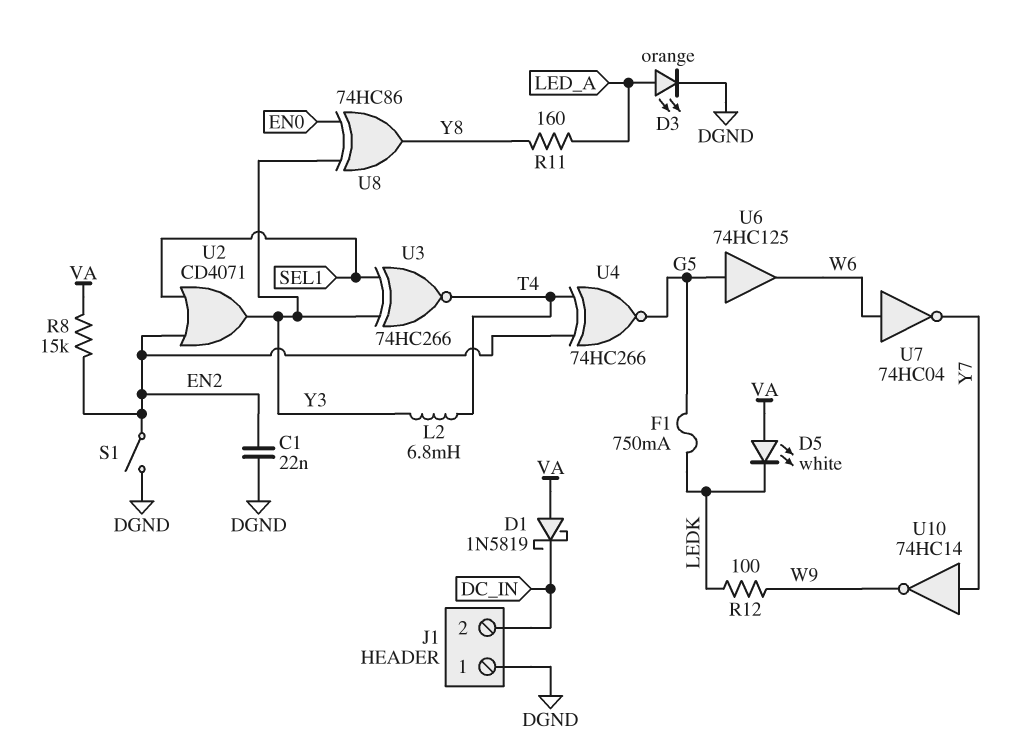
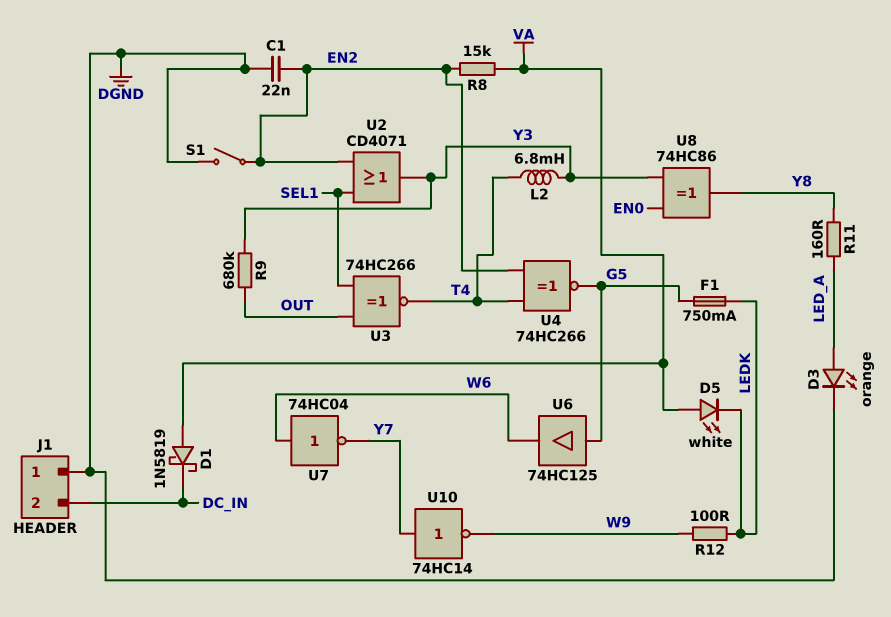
R9: none -> 680k (OUT, Y3)
U3: XNOR 74HC266 (in SEL1, in Y3, out T4) -> XNOR 74HC266 (in OUT, in SEL1, out T4)

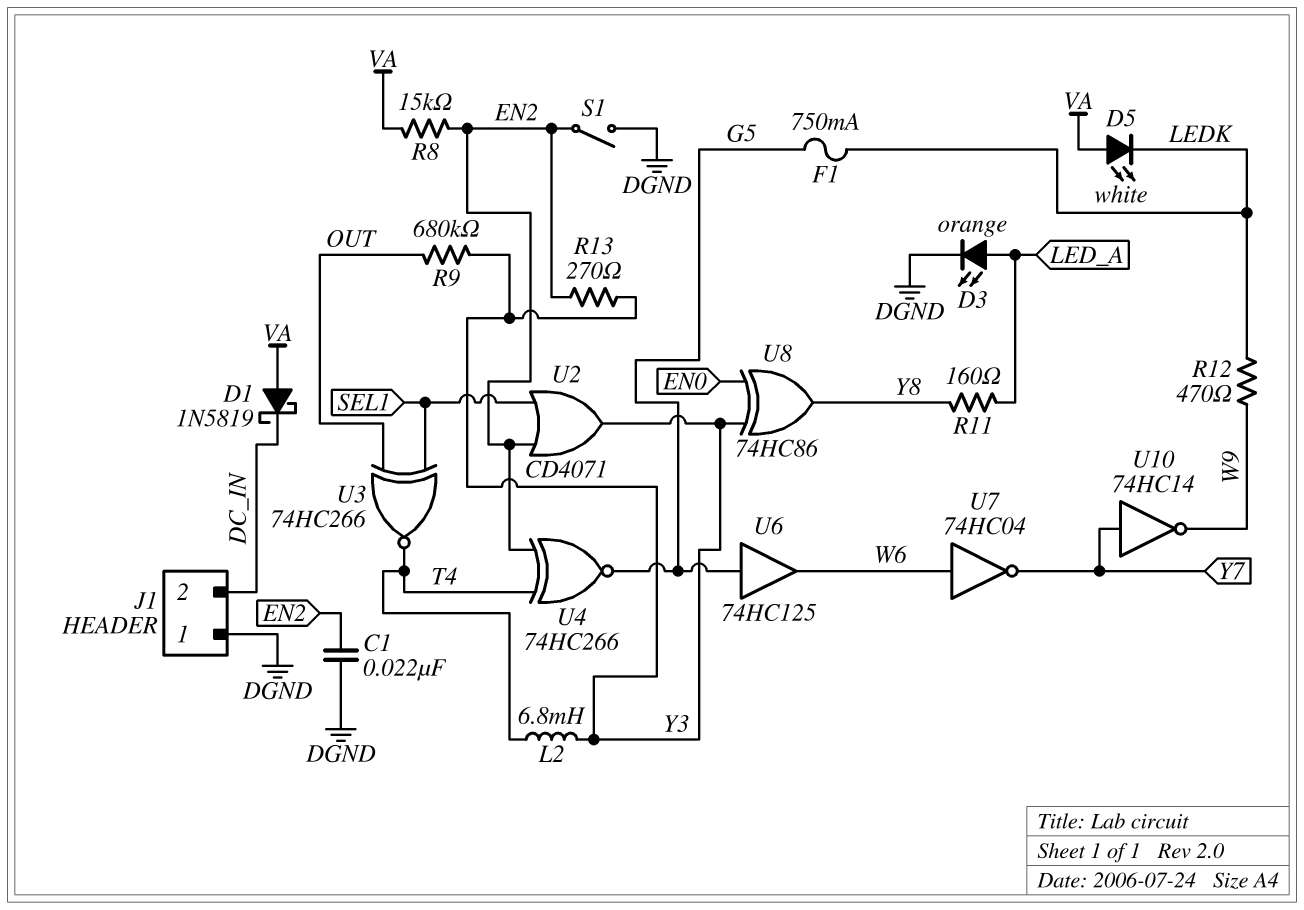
R12: 100 (LEDK, W9) -> 470 (LEDK, W9)
R13: none -> 270 (EN2, Y3)

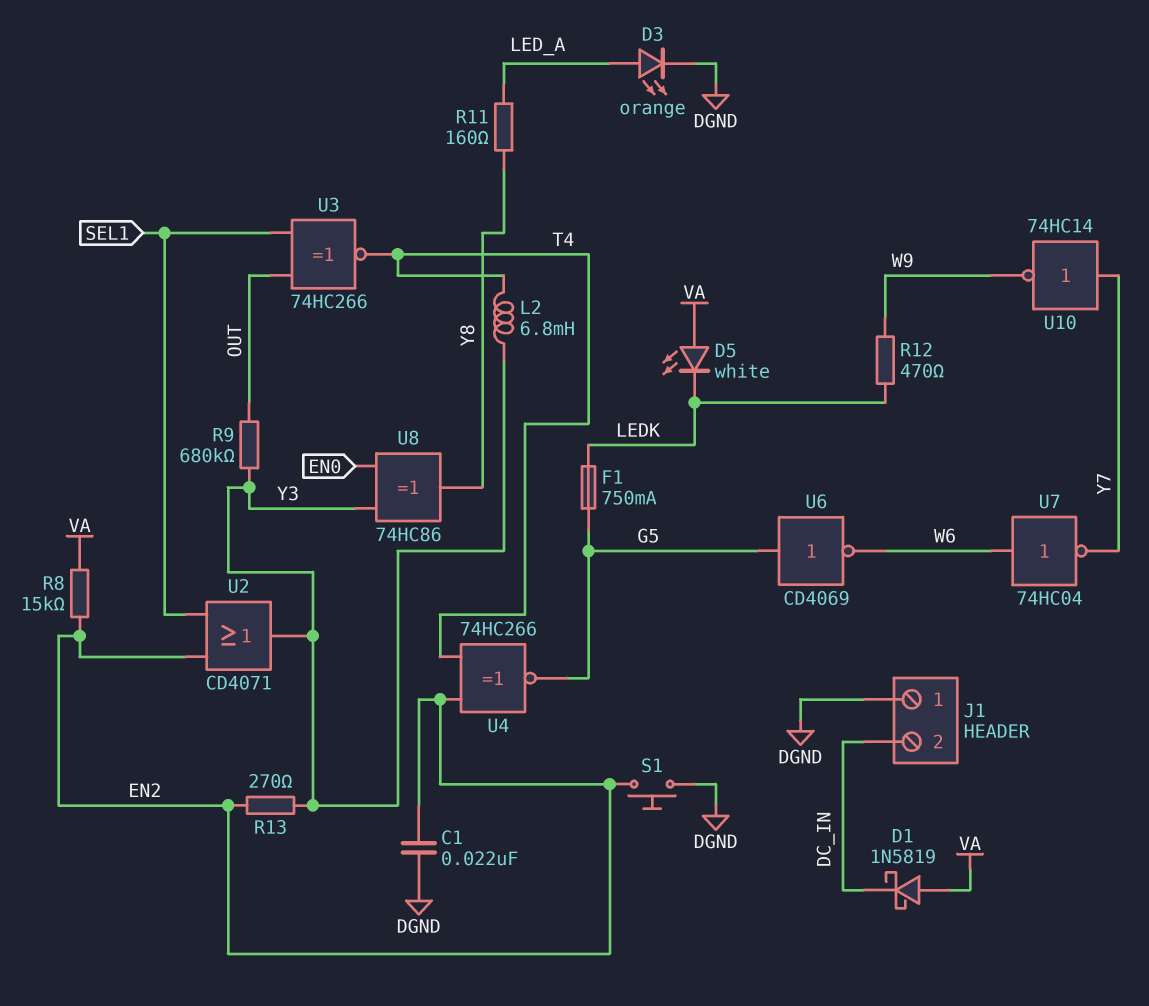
S1: switch (DGND, EN2) -> button (DGND, EN2)
U6: buffer 74HC125 (in G5, out W6) -> NOT CD4069 (in G5, out W6)

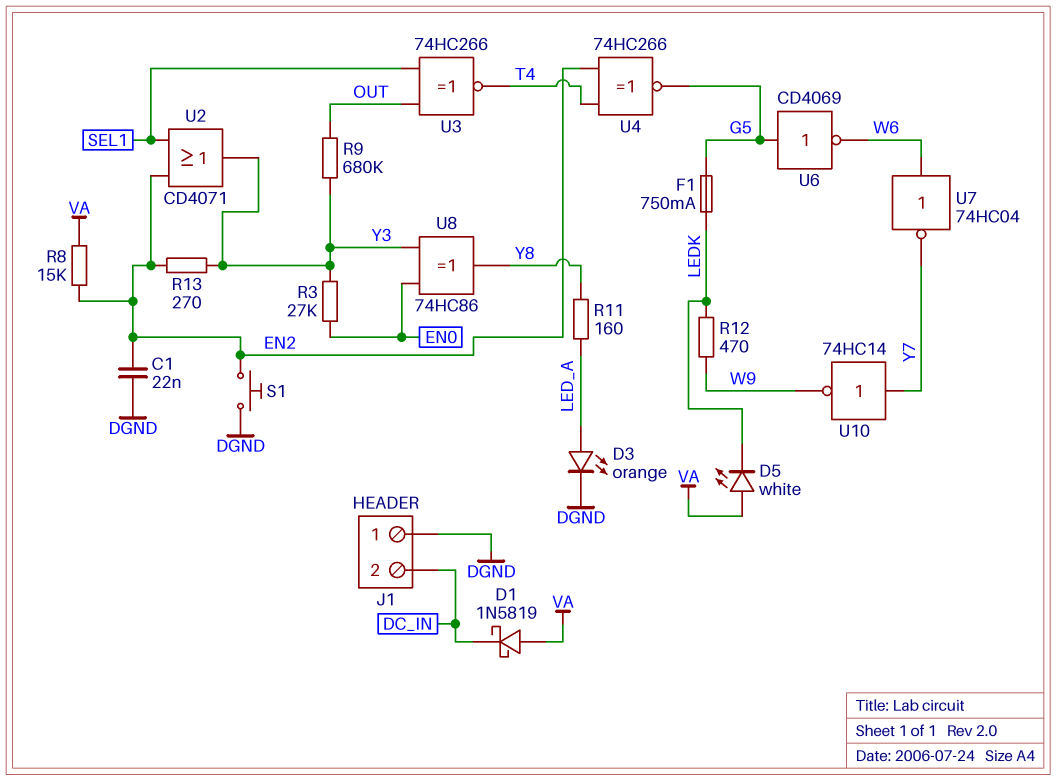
L2: 6.8mH (T4, Y3) -> none
R3: none -> 27k (EN0, Y3)

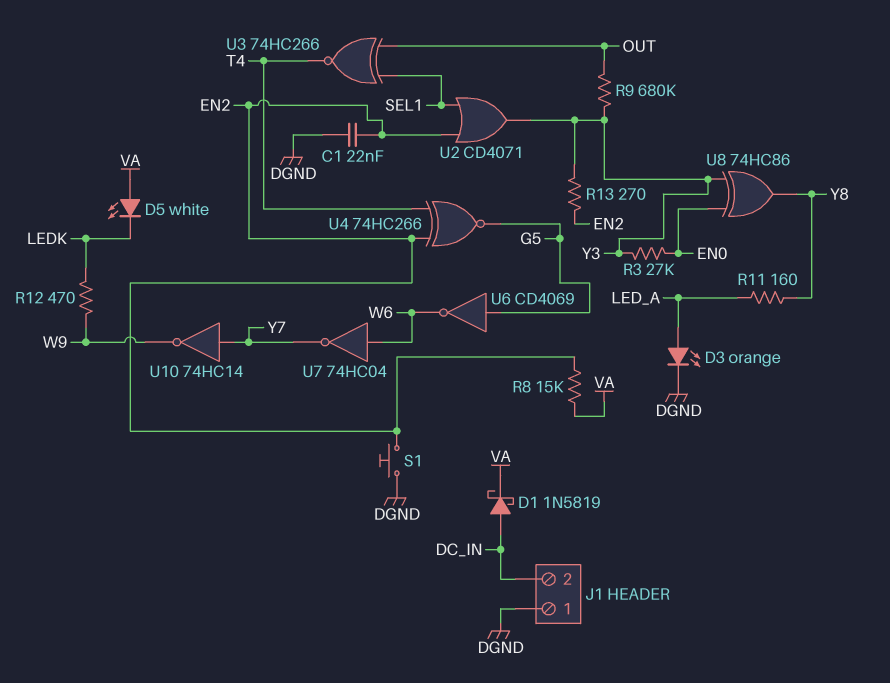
D1: schottky 1N5819 (A VA, K DC_IN) -> schottky 1N5819 (A DC_IN, K VA)
F1: 750mA (G5, LEDK) -> none

